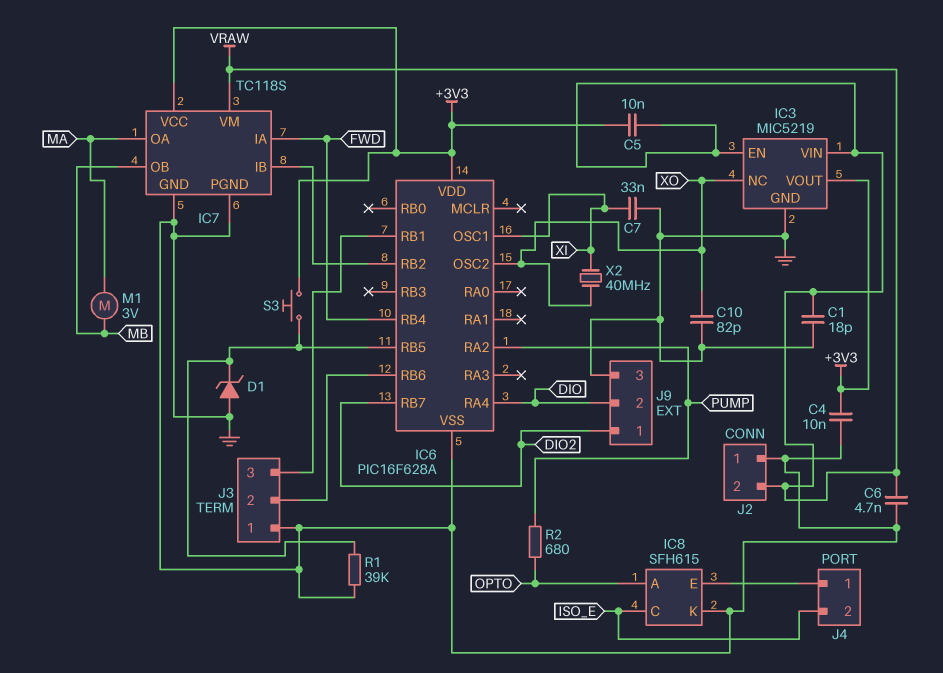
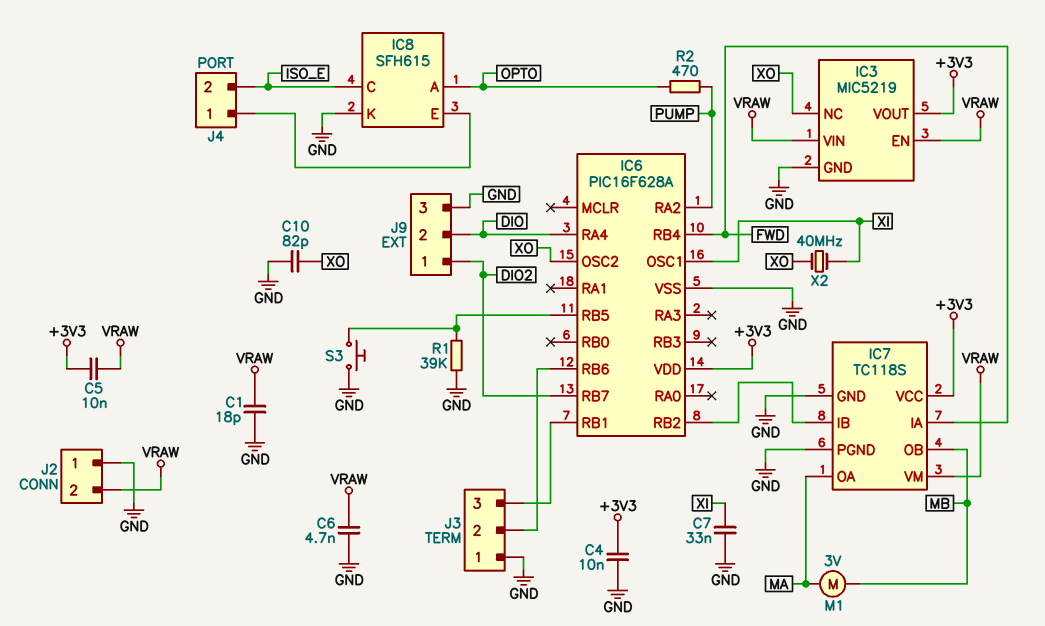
D1: zener (A GND, K IC6/RB5) -> none
R2: 680 (OPTO, PUMP) -> 470 (OPTO, PUMP)
S3: button (+3V3, IC6/RB5) -> button (GND, IC6/RB5)

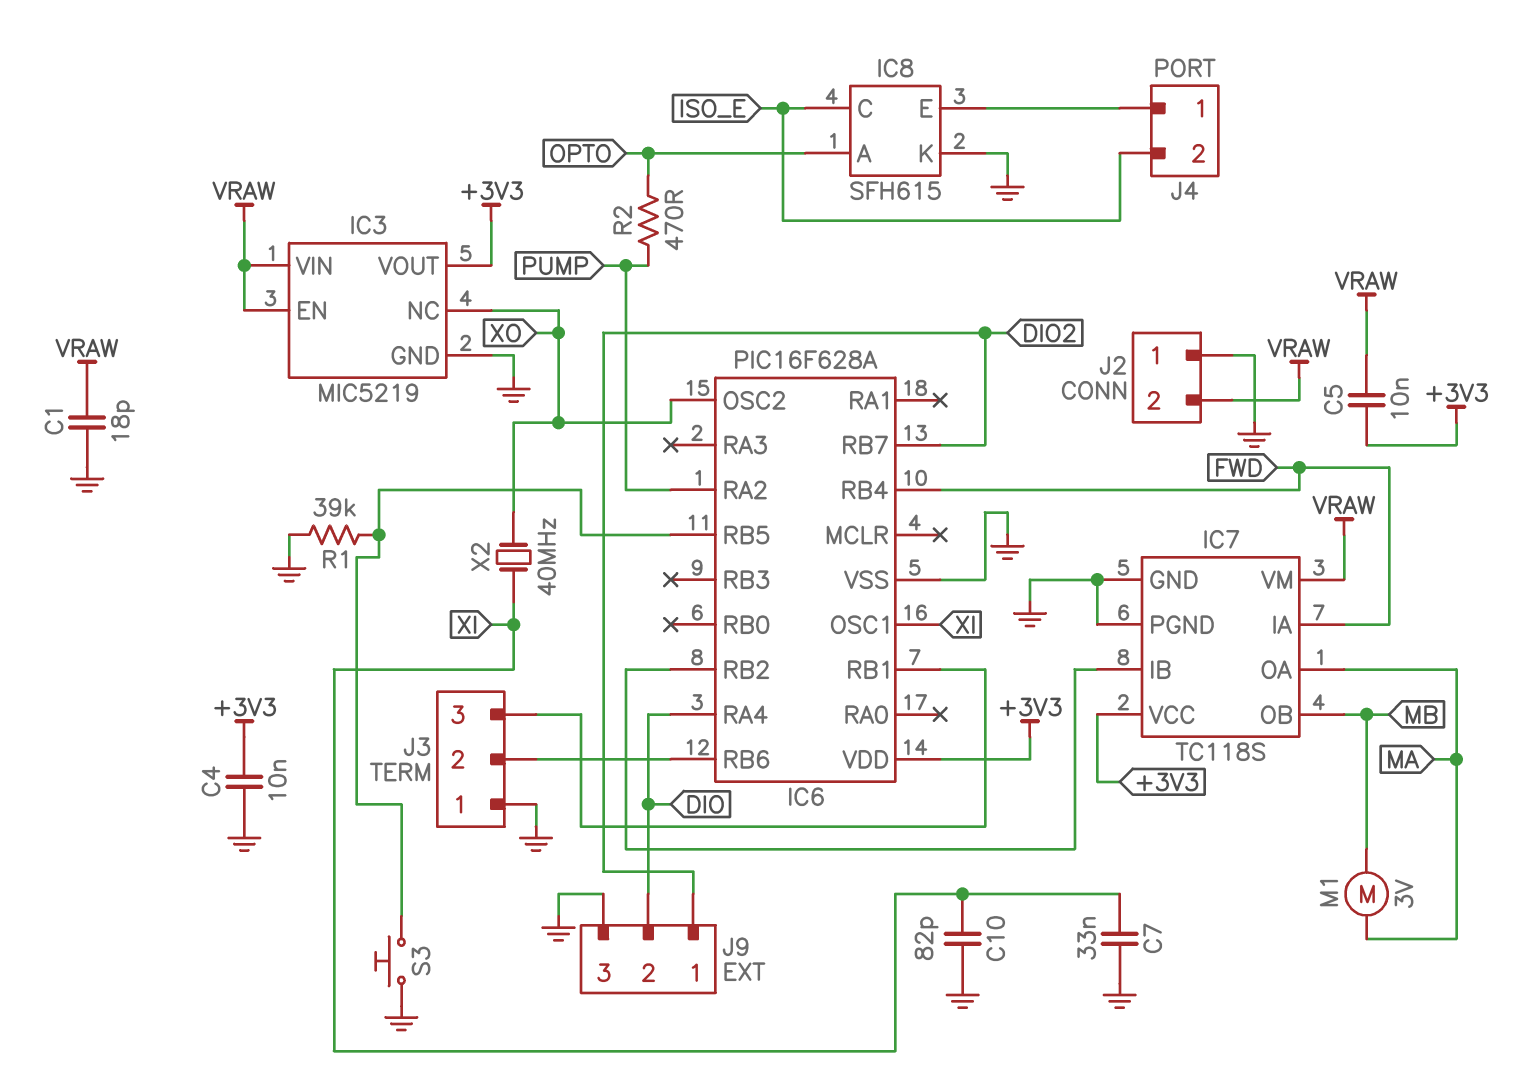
C6: 4.7nF (GND, VRAW) -> none
C10: 82pF (GND, XO) -> 82pF (GND, XI)

